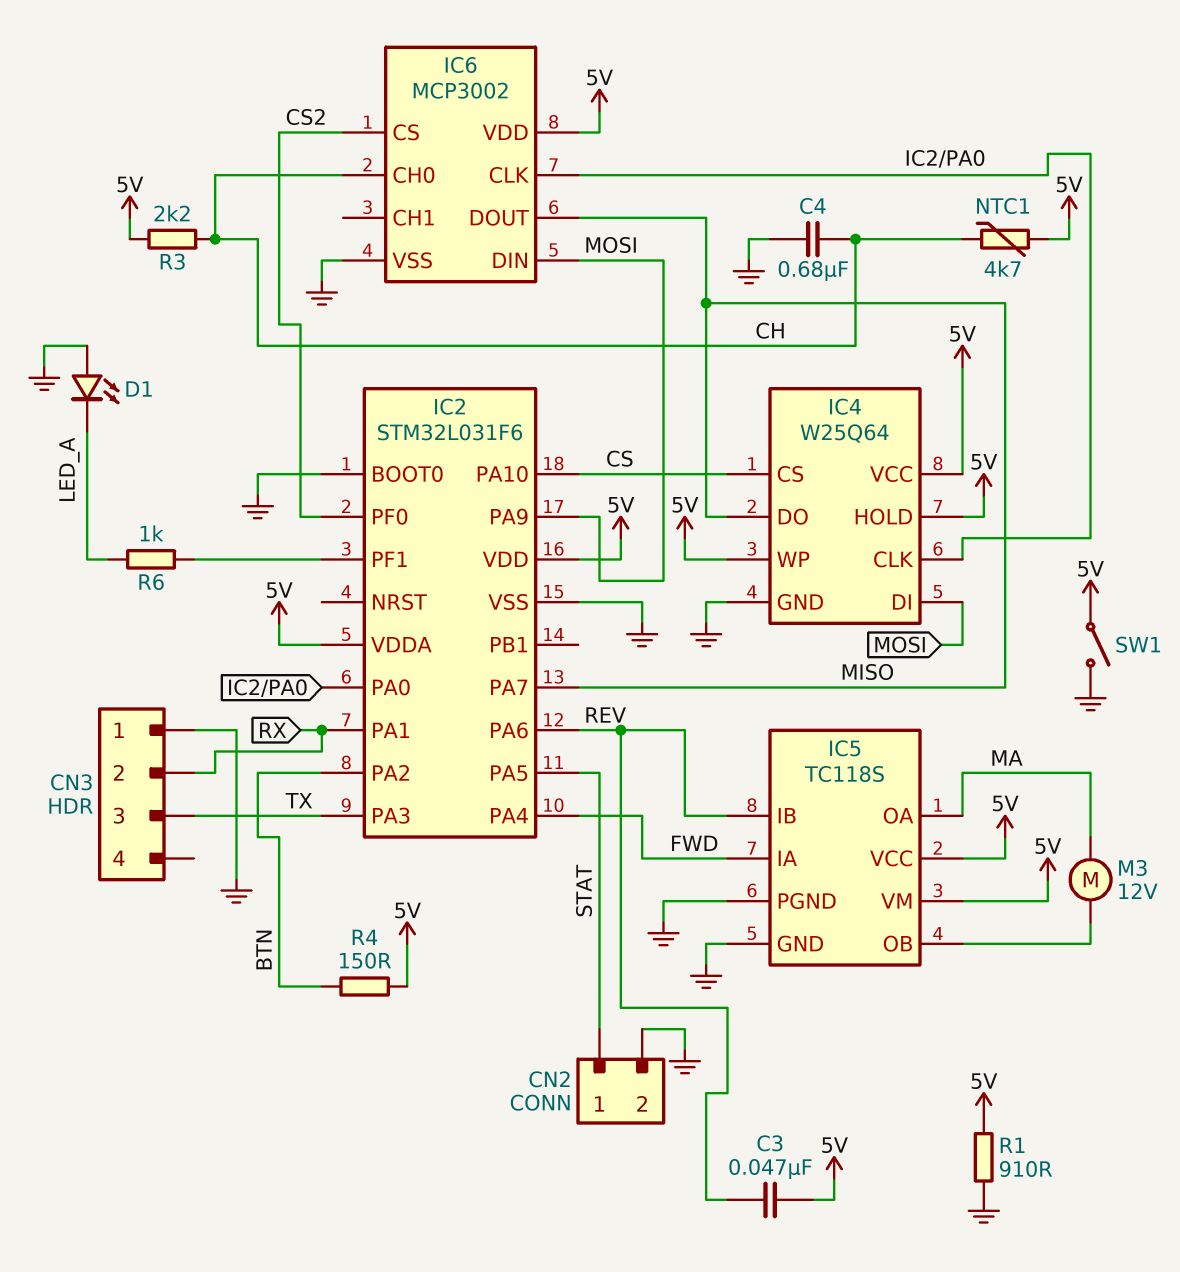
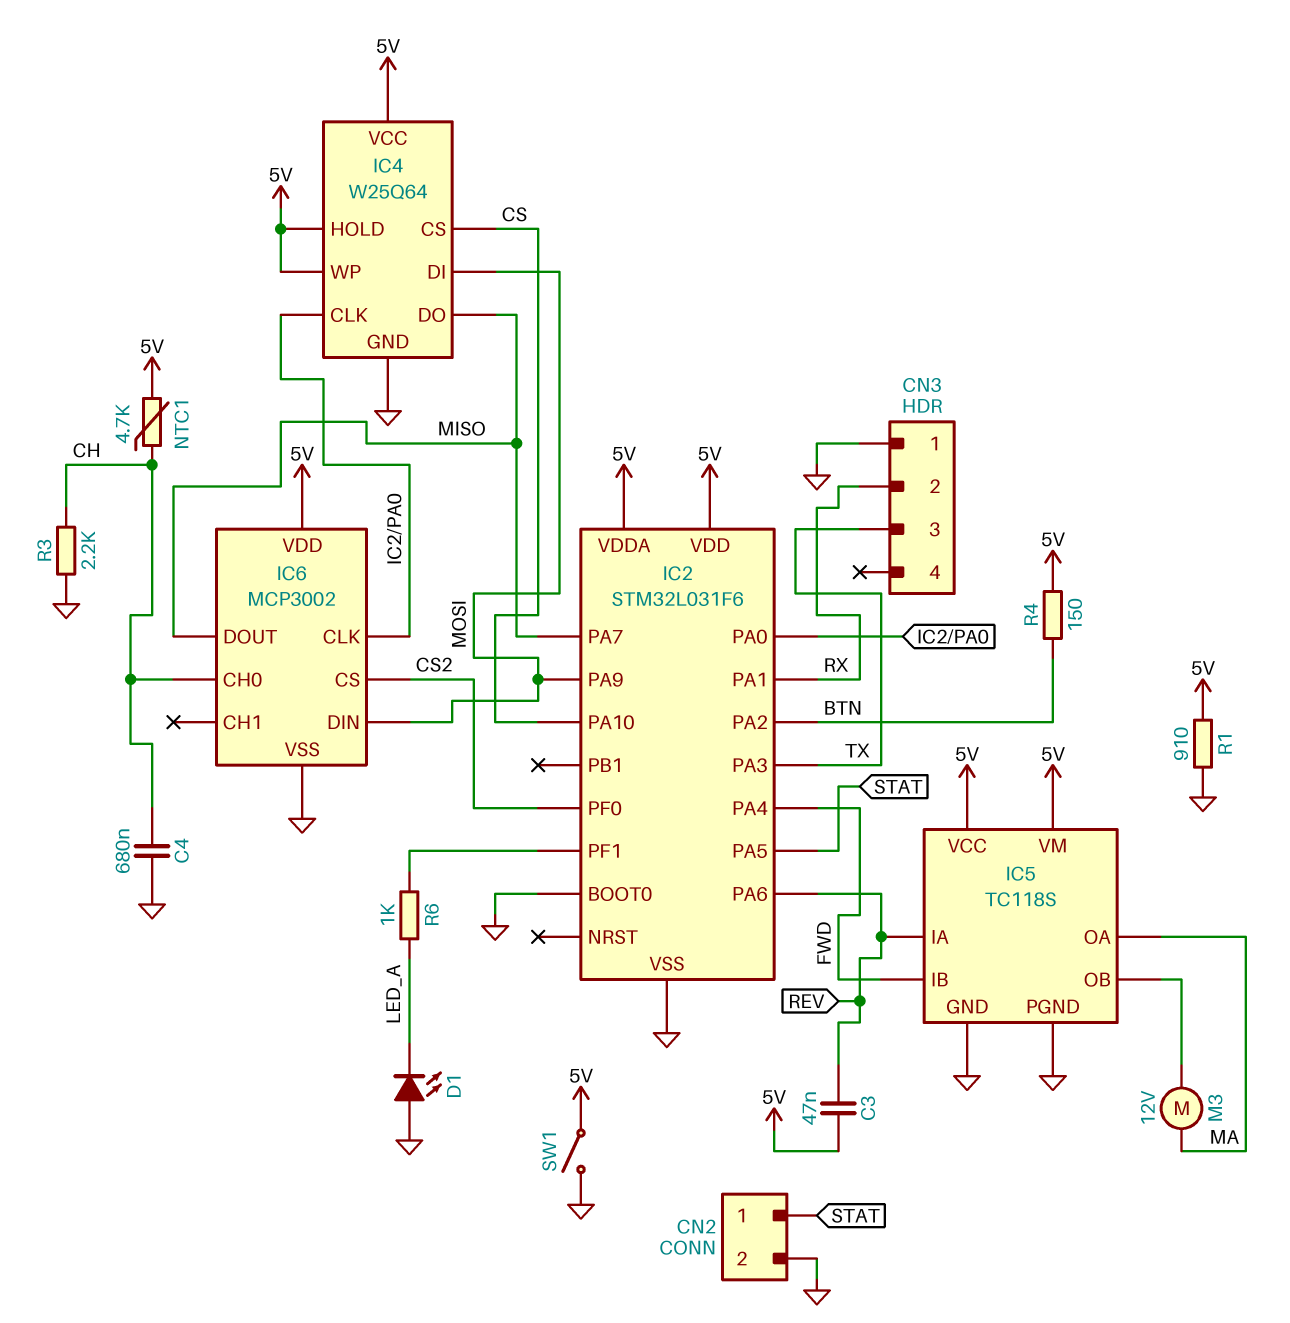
IC5 pin IA: FWD -> REV
IC5 pin IB: REV -> FWD
R3: 2.2k (5V, CH) -> 2.2k (CH, GND)

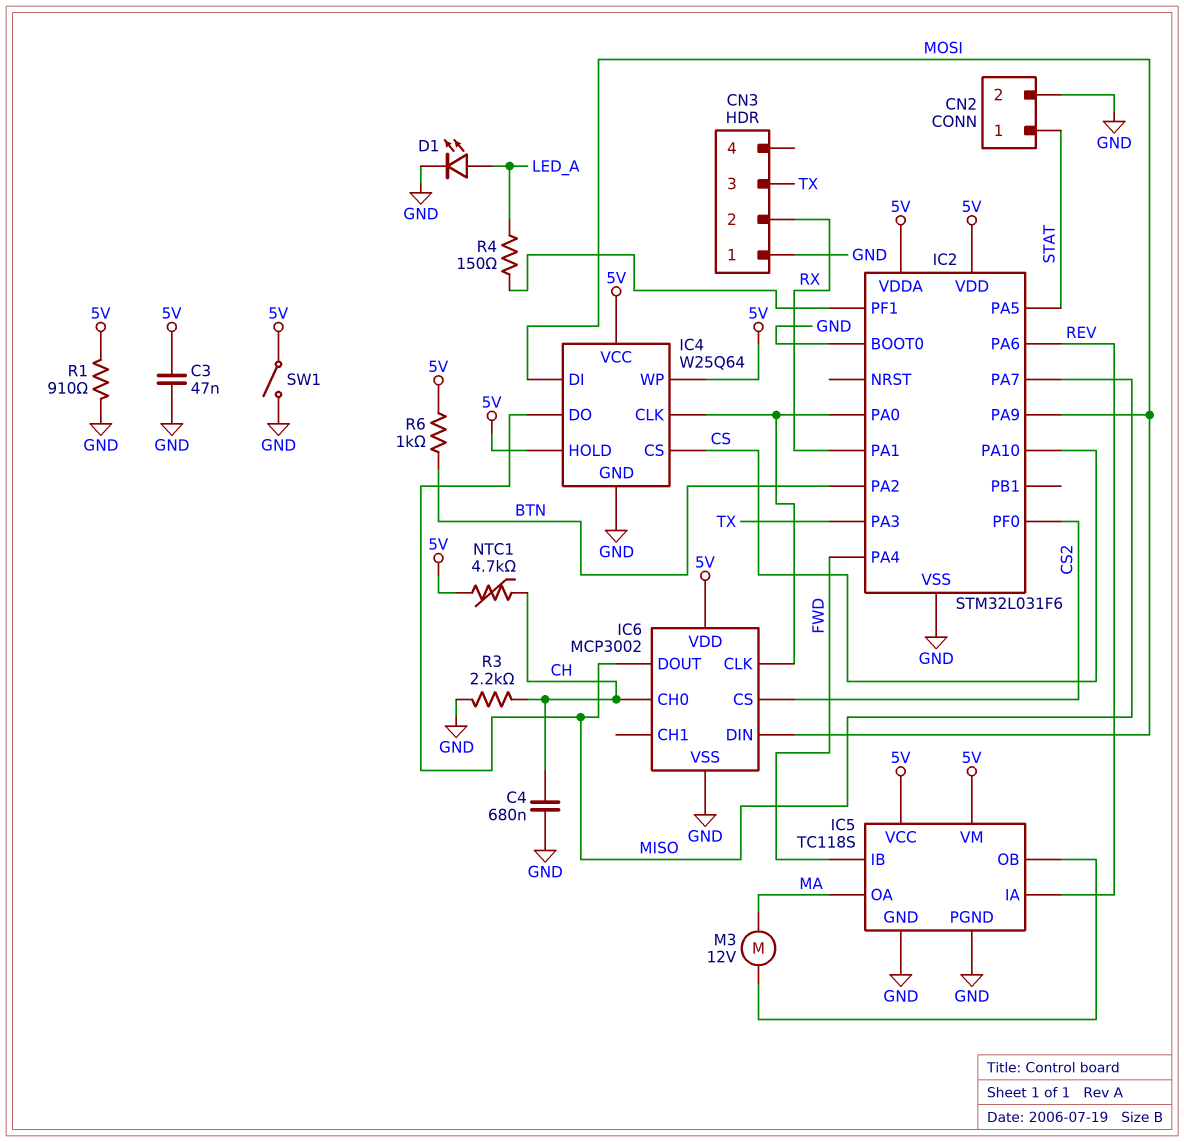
C3: 47nF (5V, REV) -> 47nF (5V, GND)
D1: LED (A GND, K LED_A) -> LED (A LED_A, K GND)
R4: 150 (5V, BTN) -> 150 (IC2/PF1, LED_A)
R6: 1k (IC2/PF1, LED_A) -> 1k (5V, BTN)

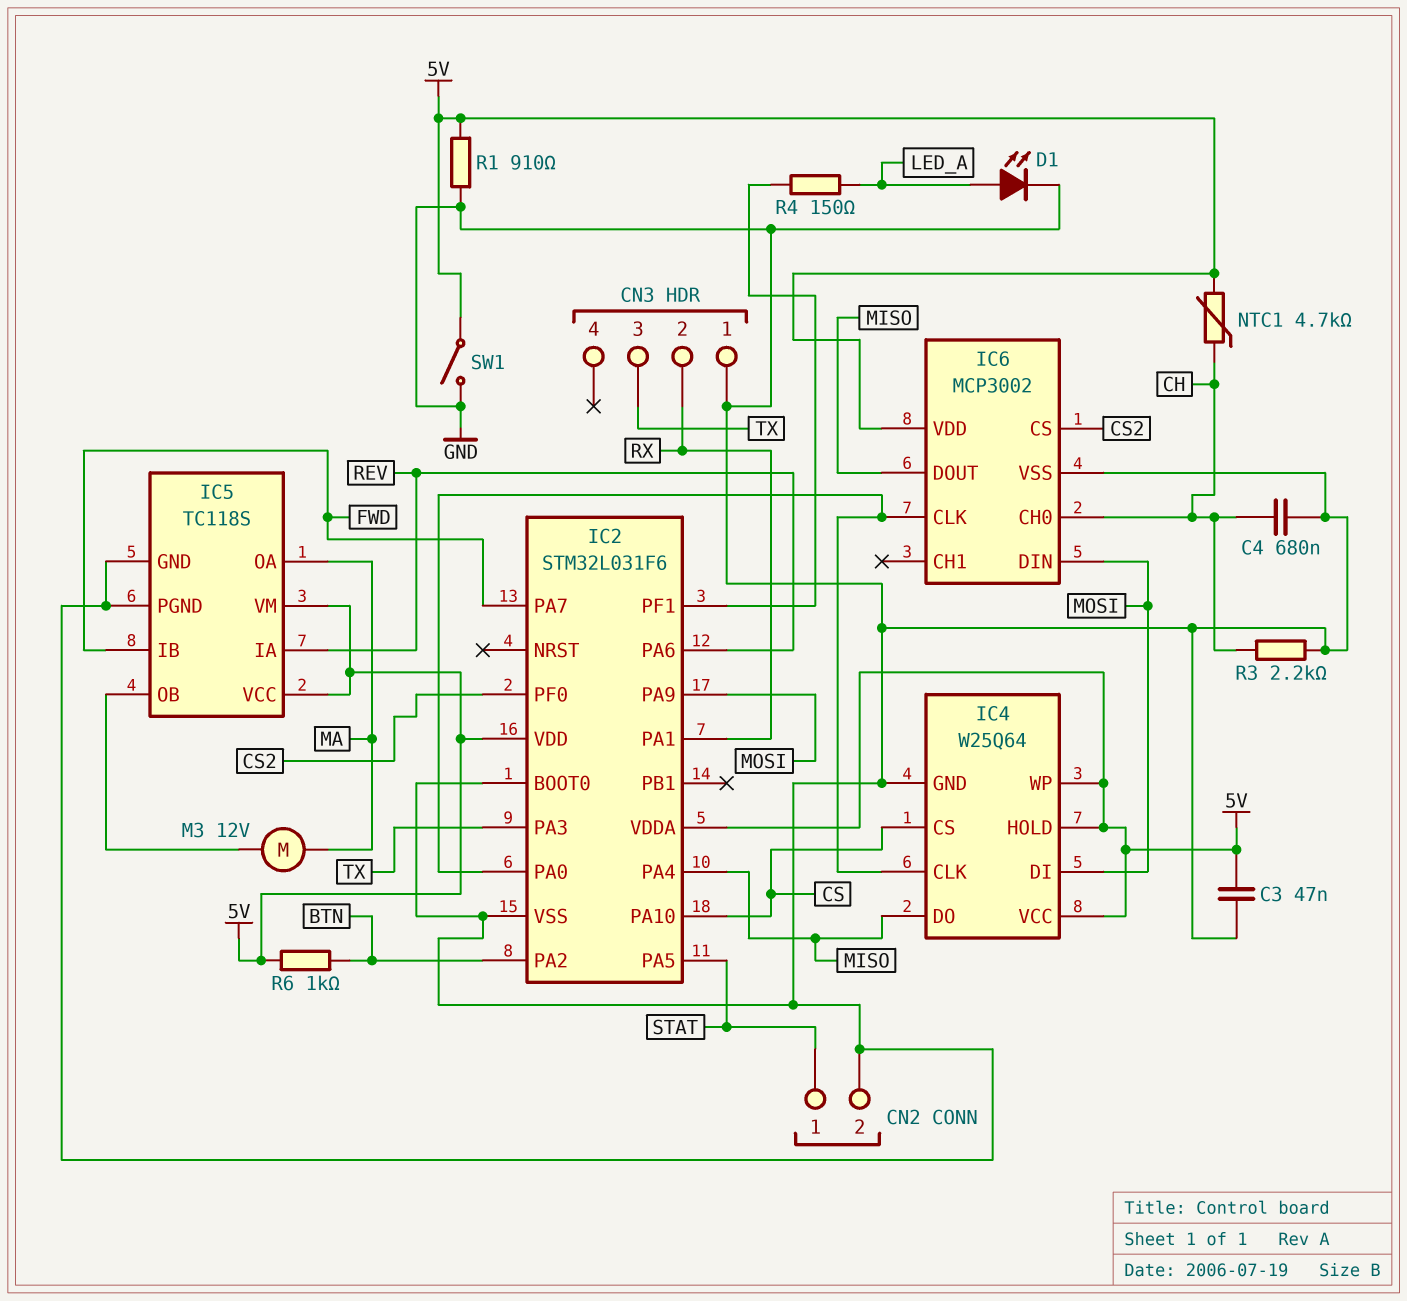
IC2 pin PA4: FWD -> MISO
IC2 pin PA7: MISO -> FWD

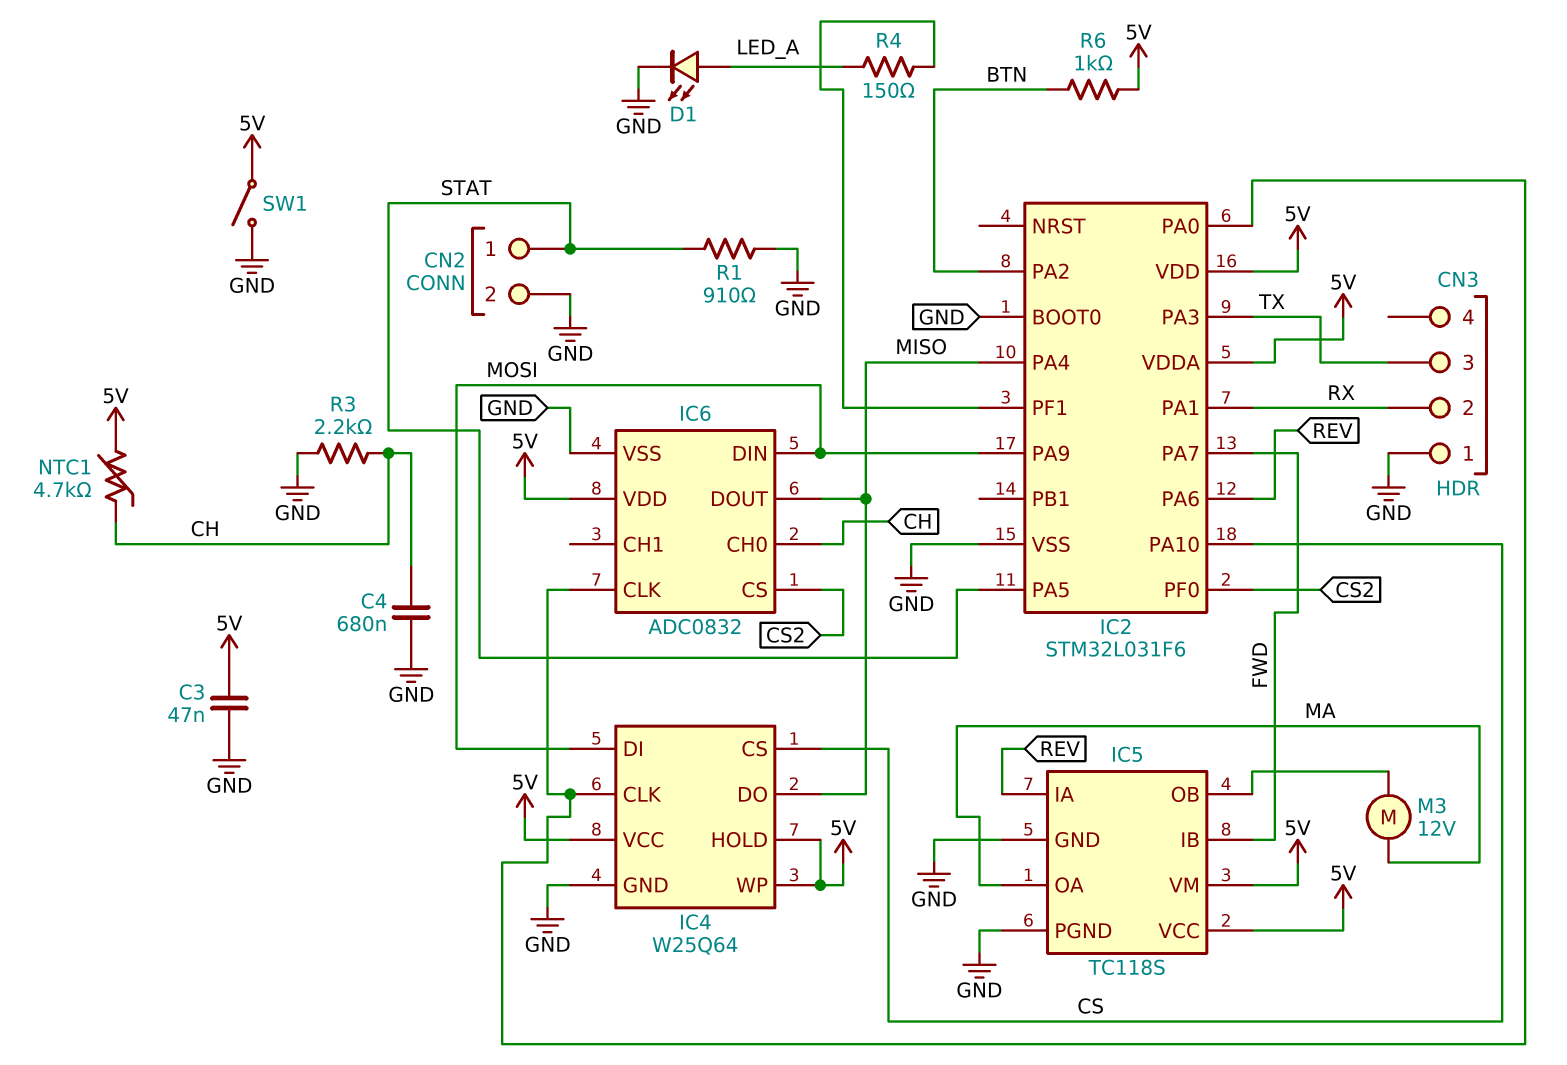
IC6: MCP3002 -> ADC0832
R1: 910 (5V, GND) -> 910 (GND, STAT)

